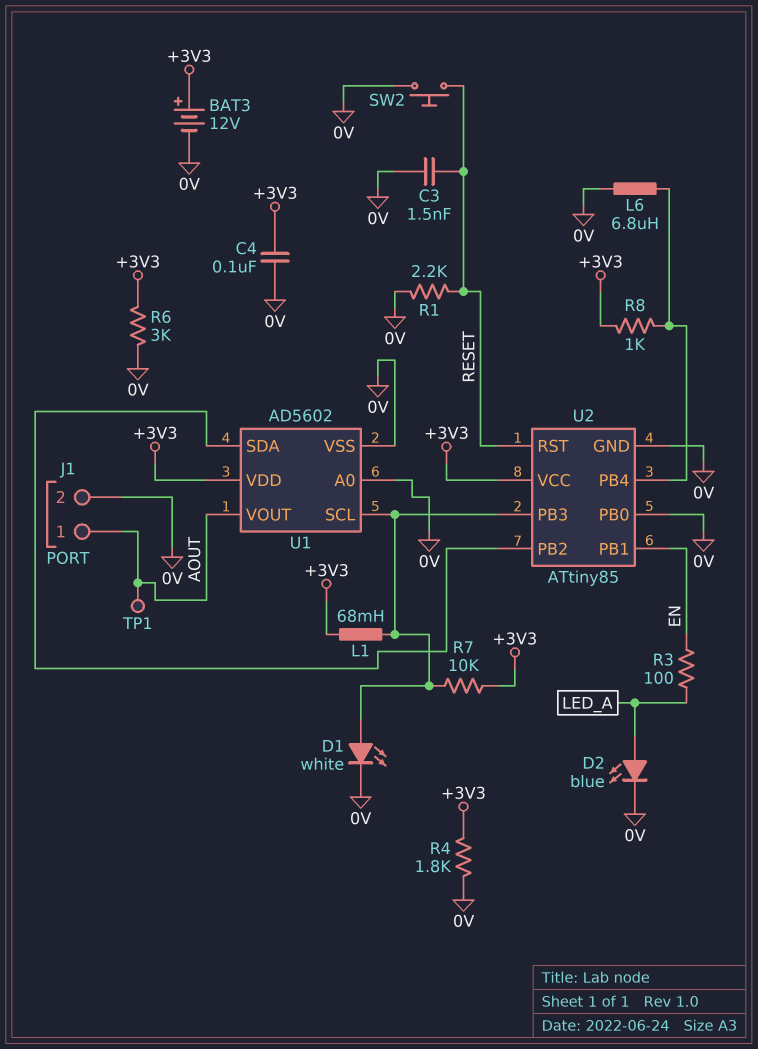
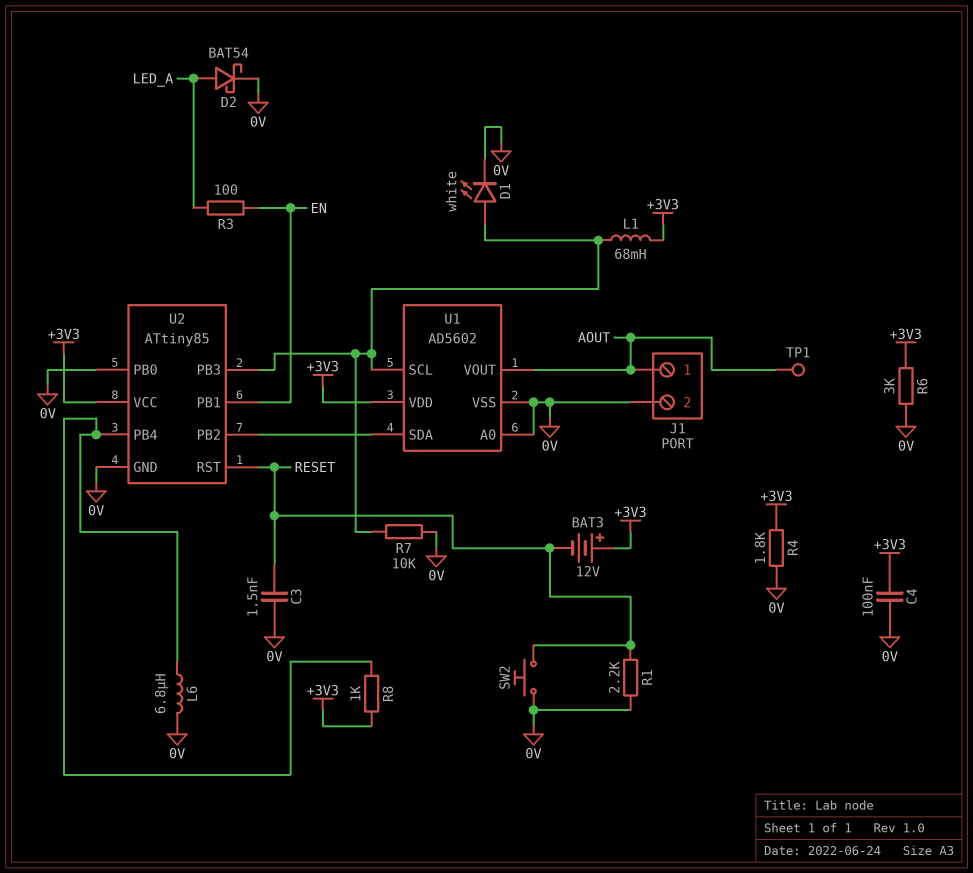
BAT3: 12V (plus +3V3, minus 0V) -> 12V (plus +3V3, minus RESET)
D2: LED blue (A LED_A, K 0V) -> schottky BAT54 (A LED_A, K 0V)
R7: 10k (+3V3, U1/SCL) -> 10k (0V, U1/SCL)

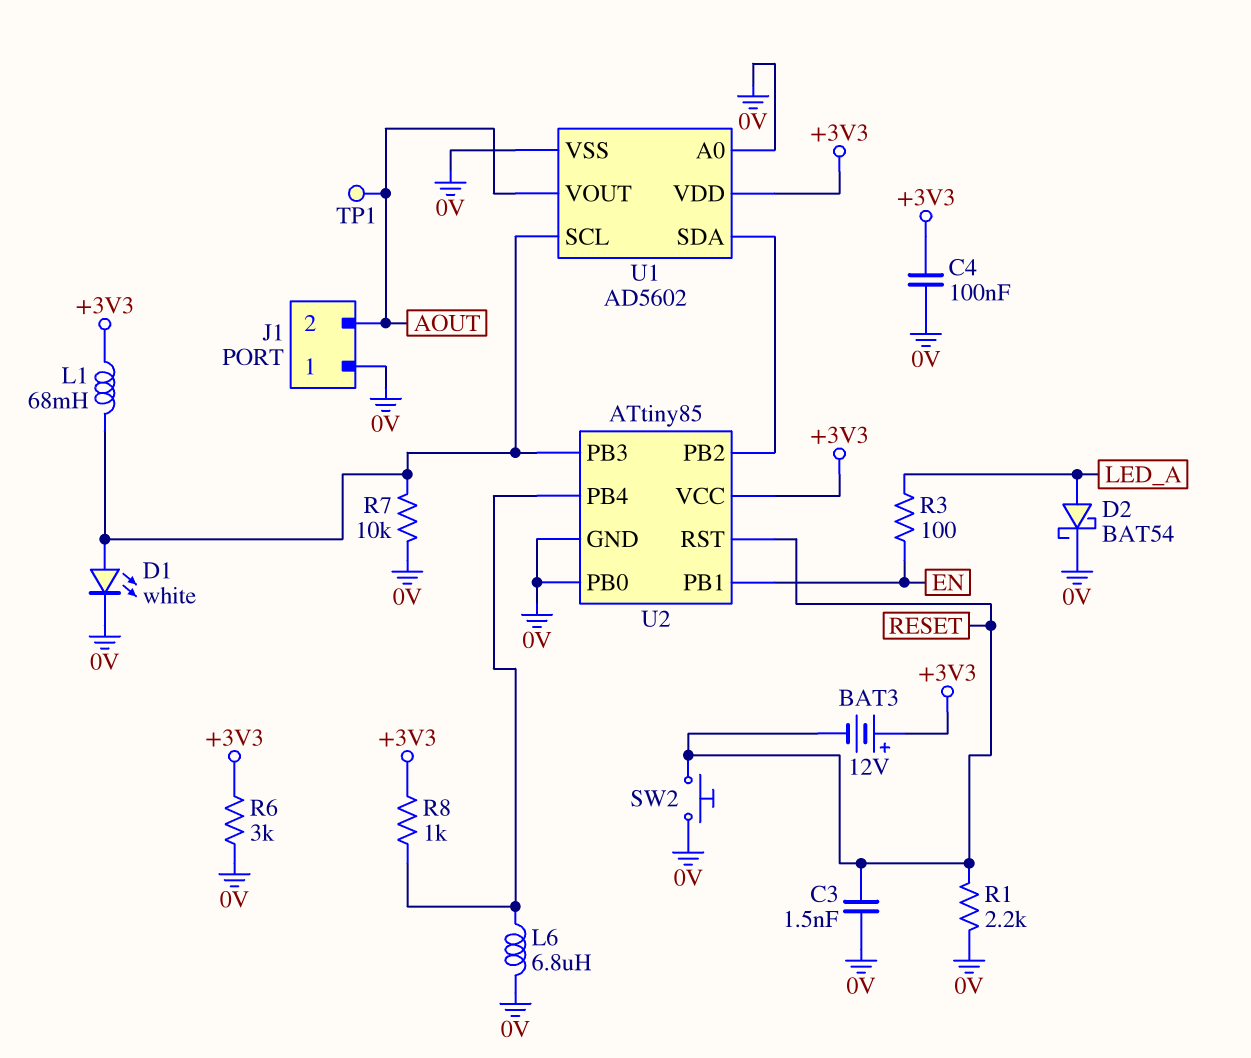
J1 pin 1: AOUT -> 0V
J1 pin 2: 0V -> AOUT
R4: 1.8k (+3V3, 0V) -> none

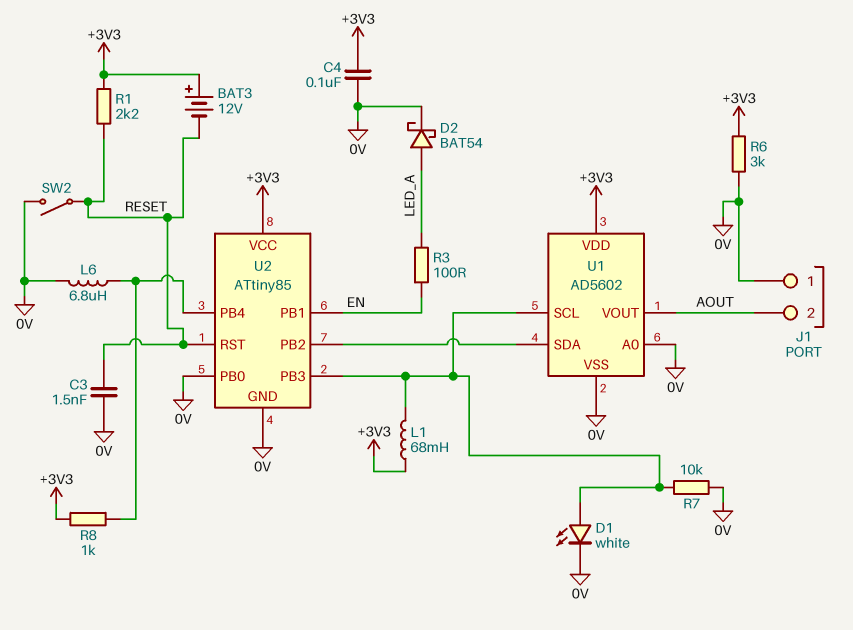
R1: 2.2k (0V, RESET) -> 2.2k (+3V3, RESET)
SW2: button (0V, RESET) -> switch (0V, RESET)
TP1: test point (AOUT) -> none

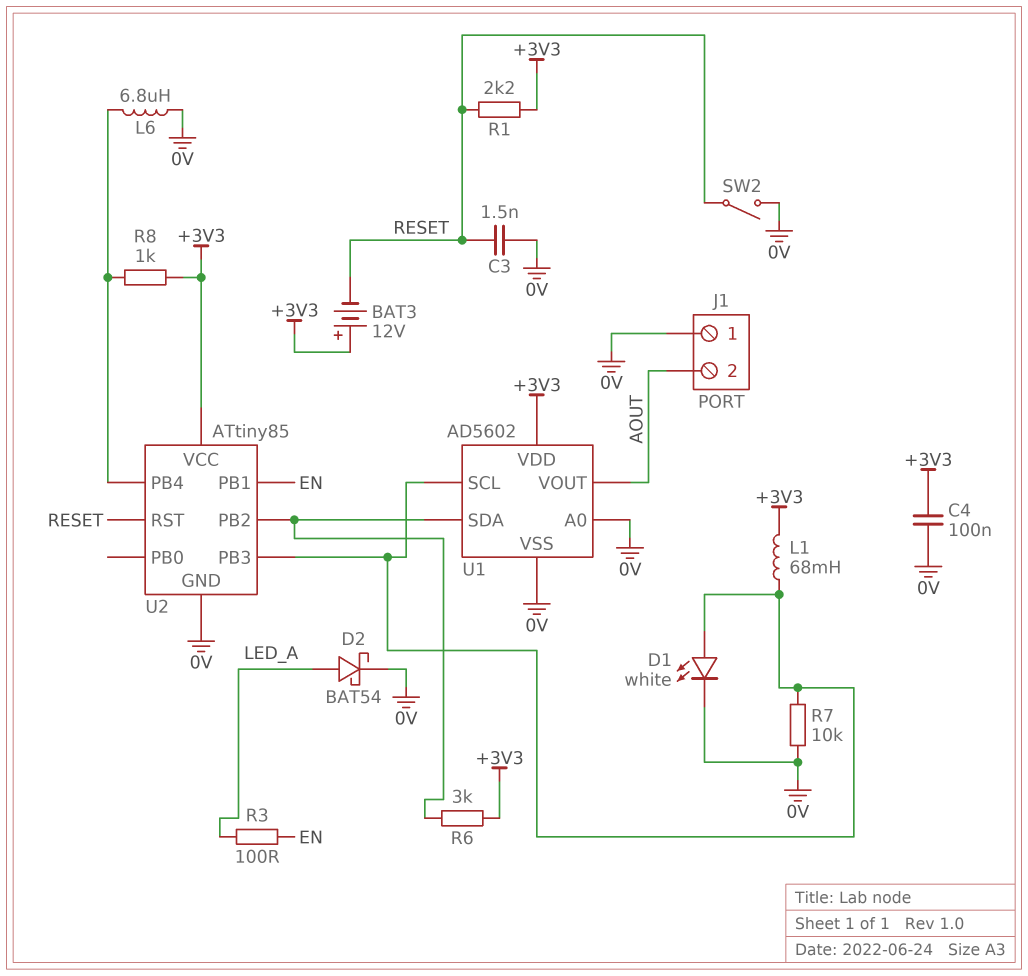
R6: 3k (+3V3, 0V) -> 3k (+3V3, U1/SDA)
U2 pin PB0: 0V -> none

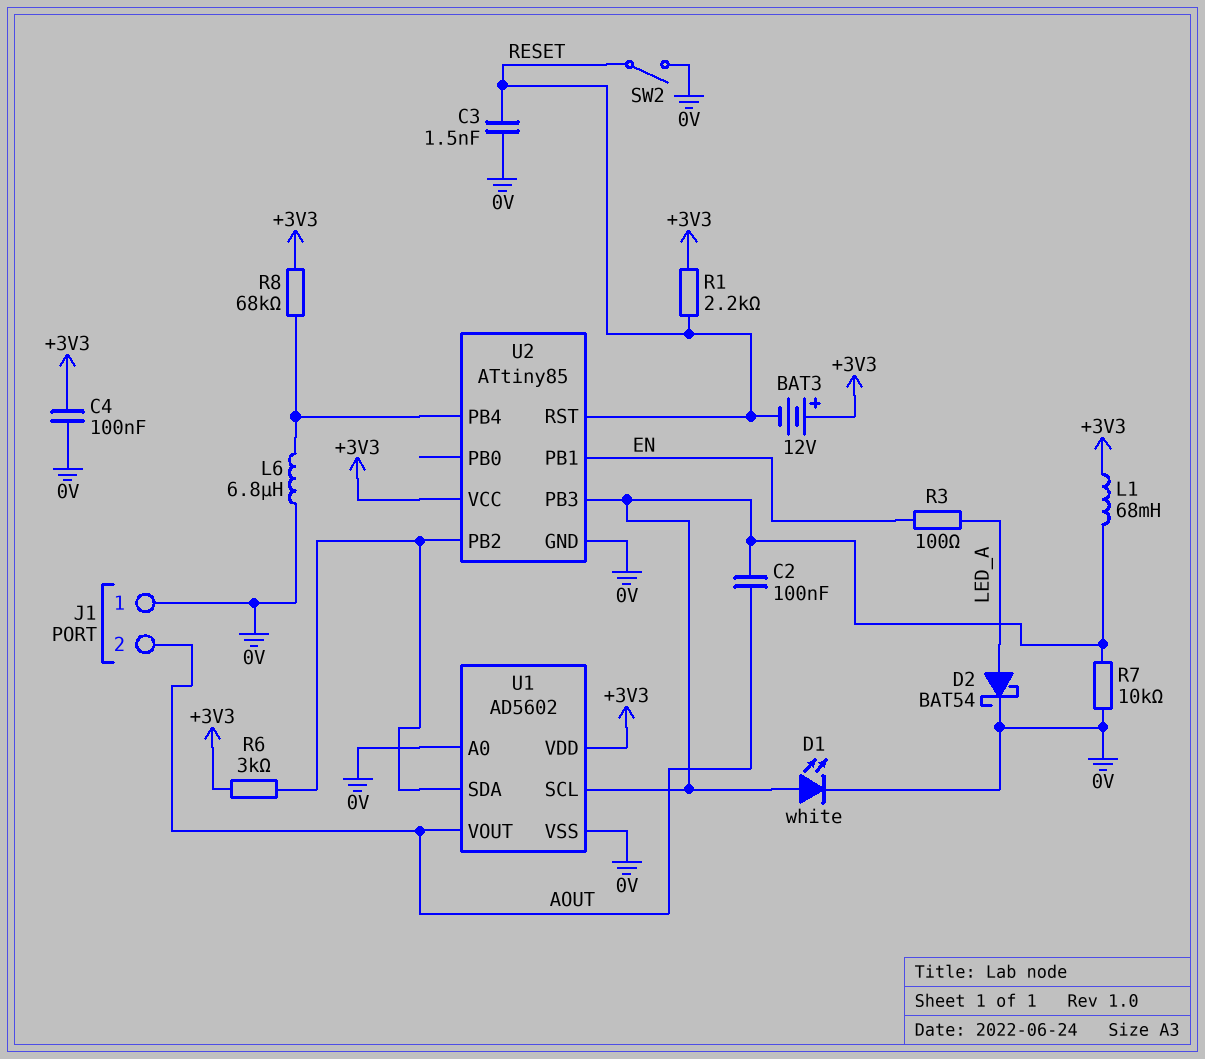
C2: none -> 100nF (AOUT, U1/SCL)
R8: 1k (+3V3, U2/PB4) -> 68k (+3V3, U2/PB4)

